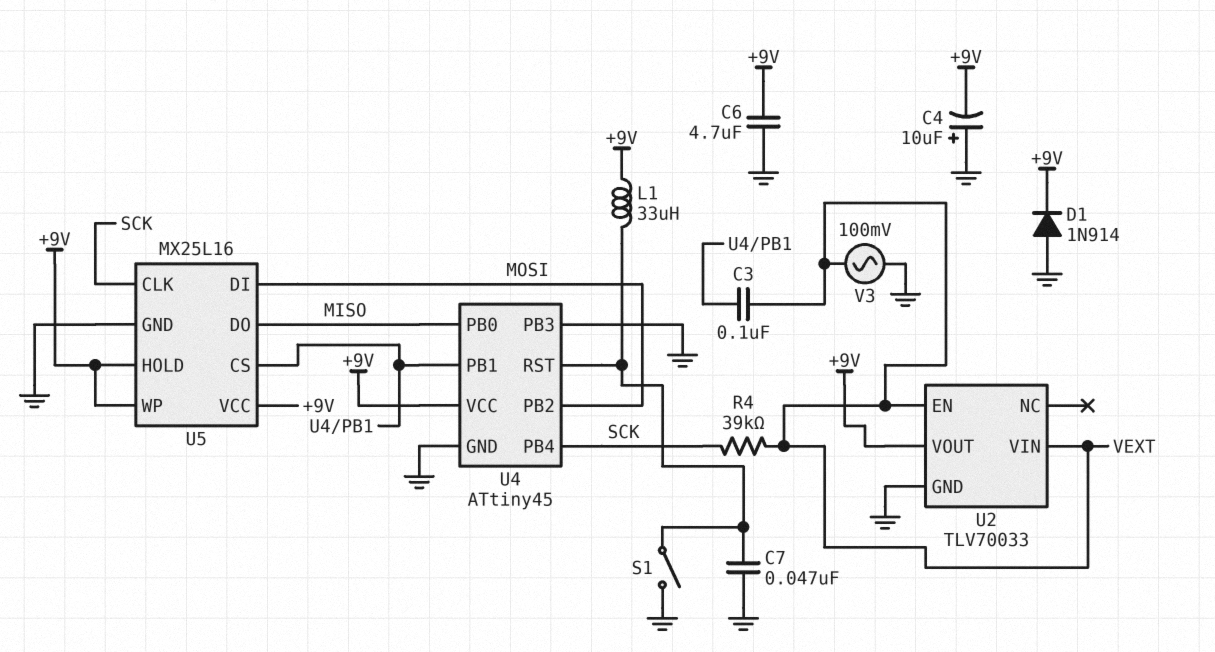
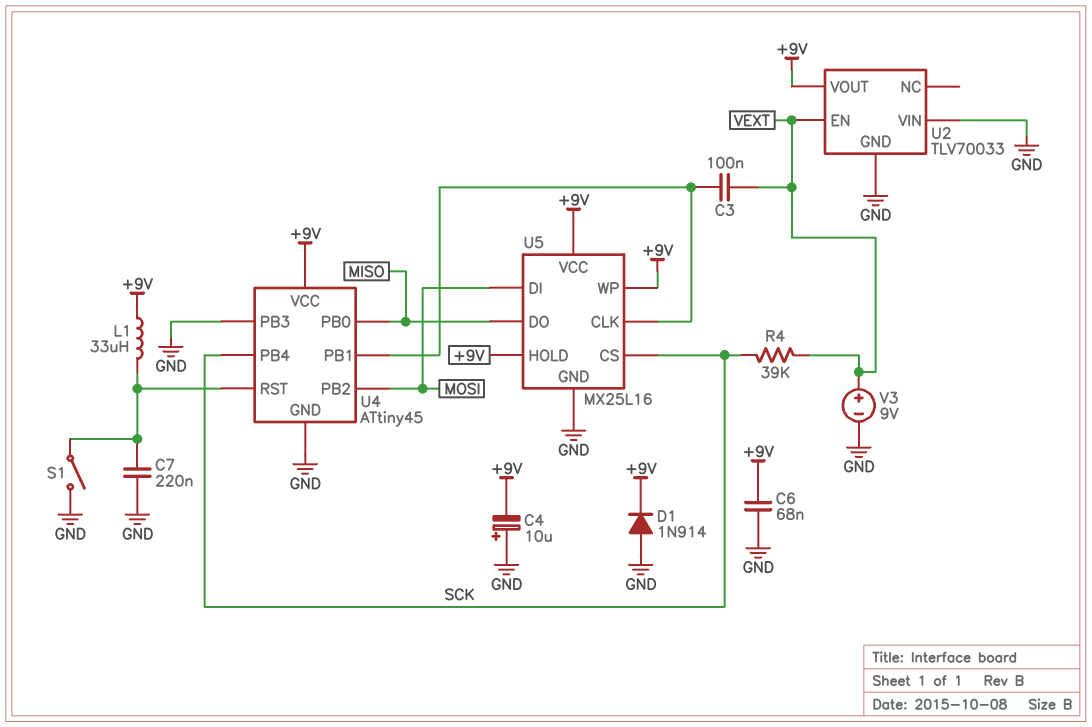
C6: 4.7uF (+9V, GND) -> 68nF (+9V, GND)
C7: 47nF (GND, U4/RST) -> 220nF (GND, U4/RST)
U2 pin VIN: VEXT -> GND
U5 pin CLK: SCK -> U4/PB1
U5 pin CS: U4/PB1 -> SCK
V3: AC 100mV (GND, VEXT) -> 9V (plus VEXT, minus GND)

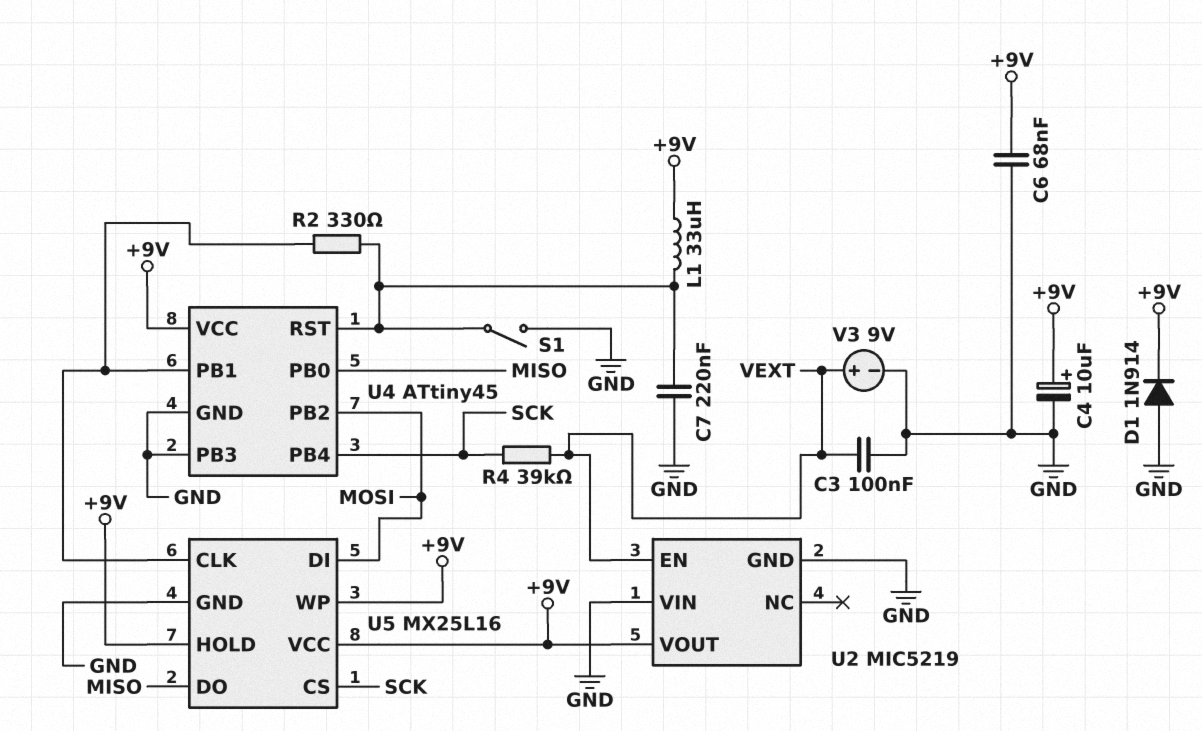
C3: 100nF (U4/PB1, VEXT) -> 100nF (GND, VEXT)
C4: 10uF (plus GND, minus +9V) -> 10uF (plus +9V, minus GND)
R2: none -> 330 (U4/PB1, U4/RST)
U2: TLV70033 -> MIC5219

